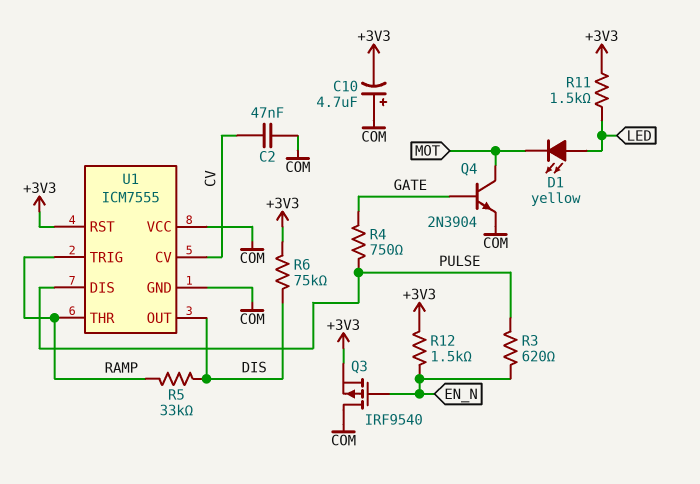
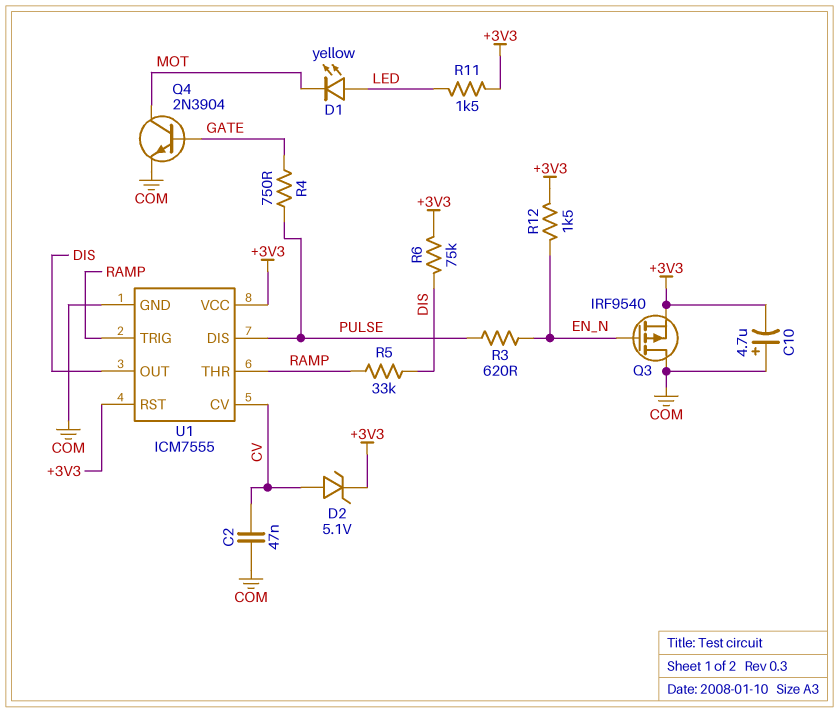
D2: none -> zener 5.1V (A CV, K +3V3)
U1 pin VCC: COM -> +3V3

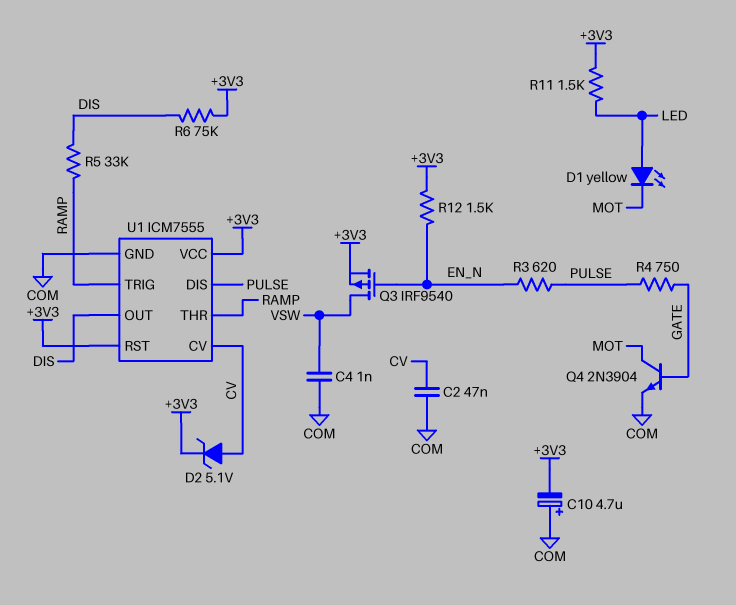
C4: none -> 1nF (COM, VSW)
Q3: PMOS IRF9540 (G EN_N, D COM, S +3V3) -> PMOS IRF9540 (G EN_N, D VSW, S +3V3)

